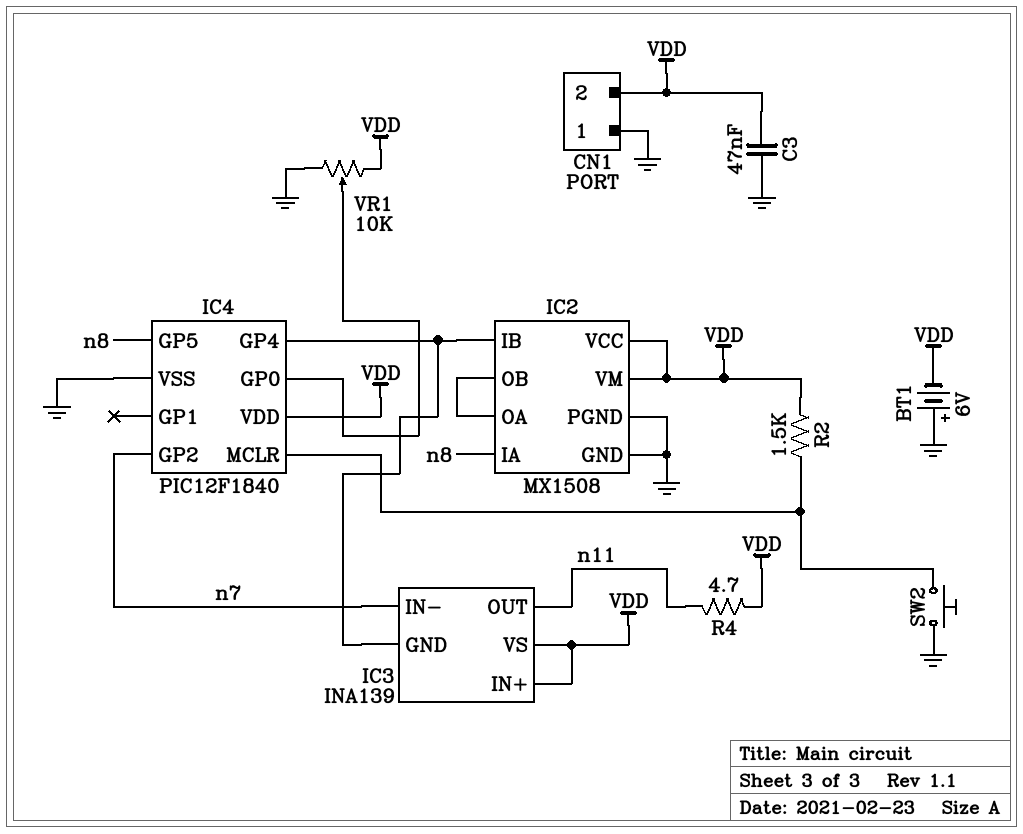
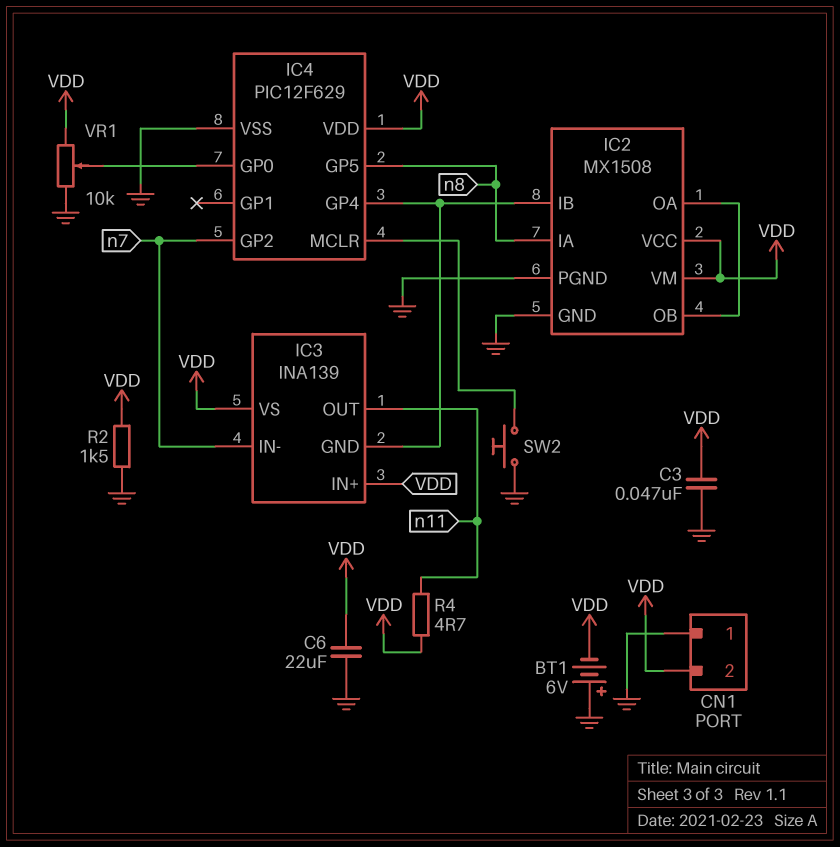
C6: none -> 22uF (GND, VDD)
IC4: PIC12F1840 -> PIC12F629
R2: 1.5k (IC4/MCLR, VDD) -> 1.5k (GND, VDD)

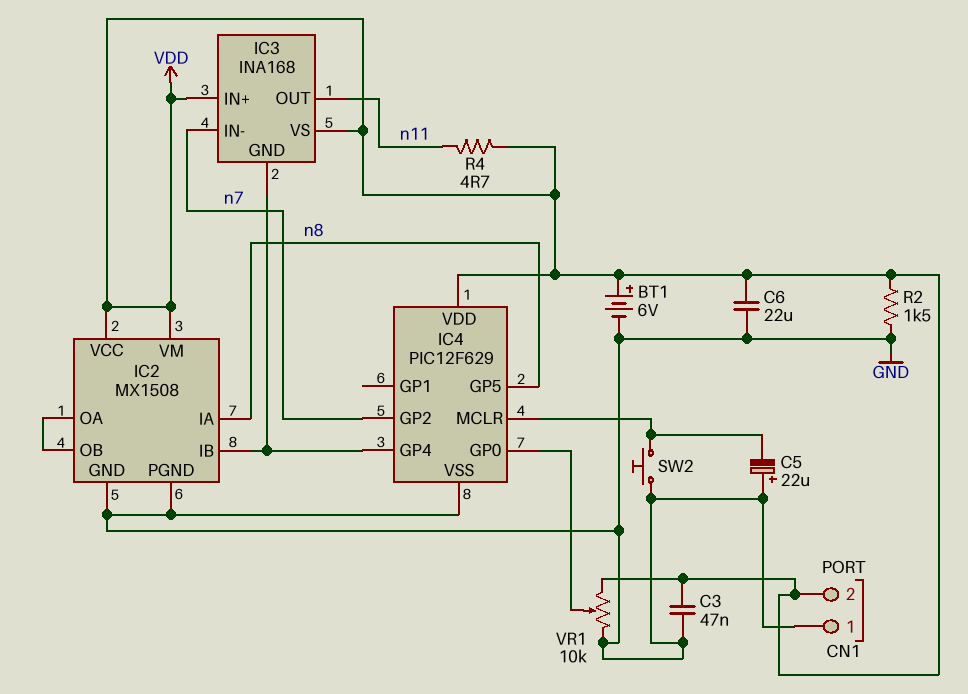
BT1: 6V (plus GND, minus VDD) -> 6V (plus VDD, minus GND)
C5: none -> 22uF (plus GND, minus IC4/MCLR)
IC3: INA139 -> INA168

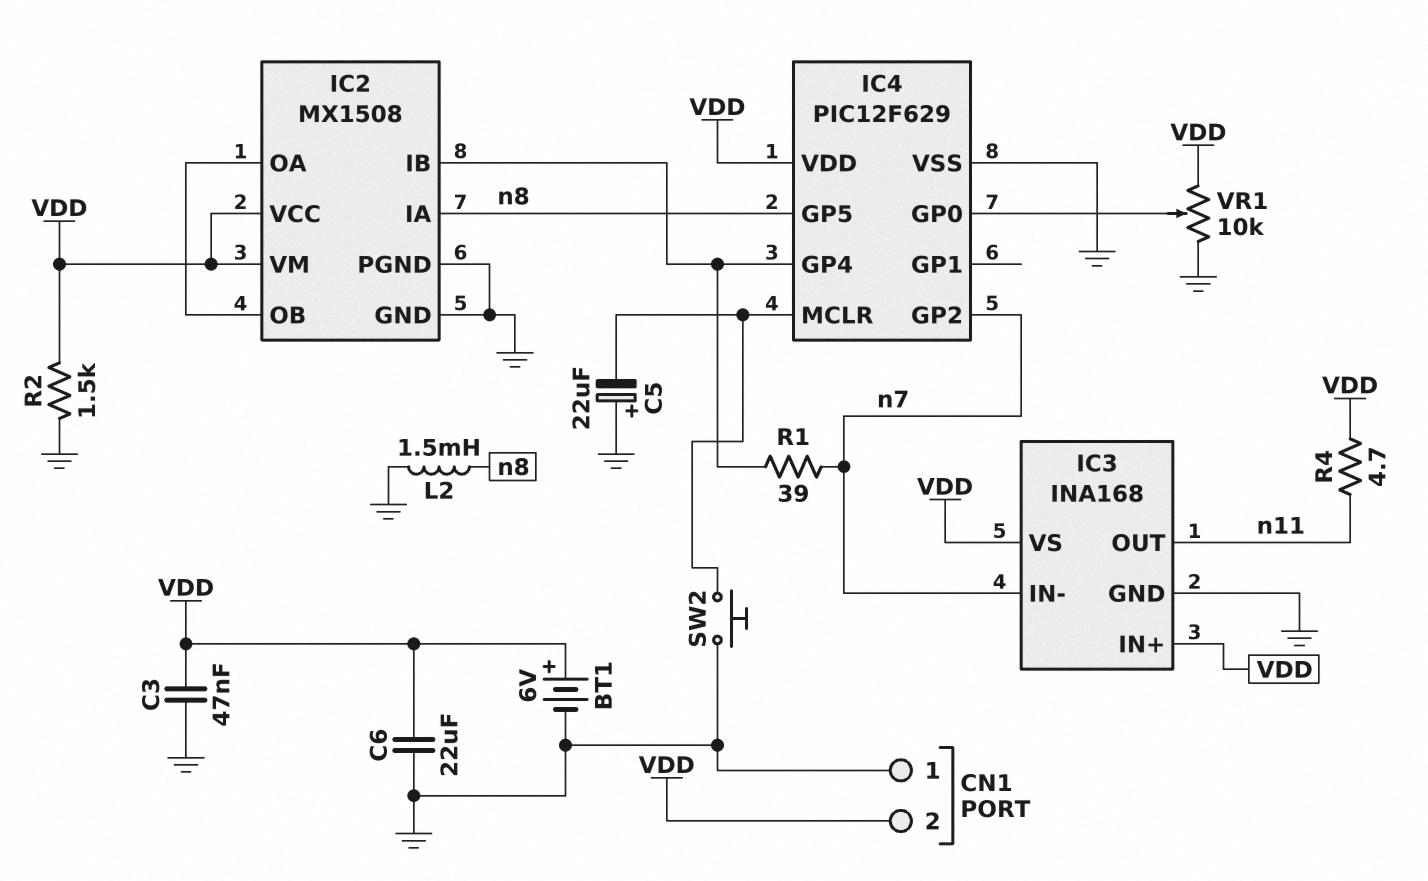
IC3 pin GND: IC2/IB -> GND
L2: none -> 1.5mH (GND, n8)
R1: none -> 39 (IC2/IB, n7)

